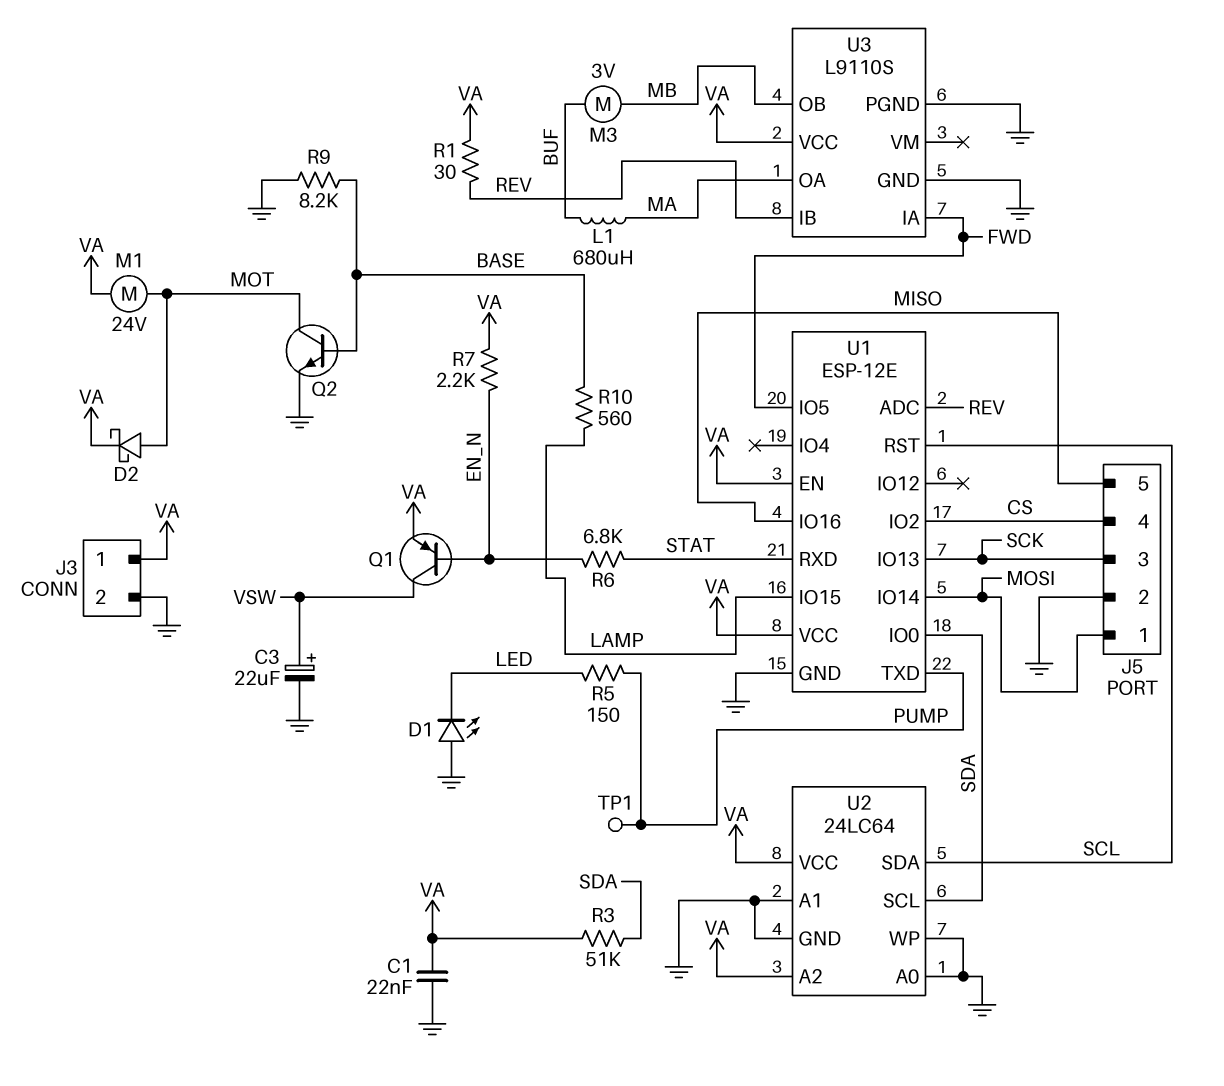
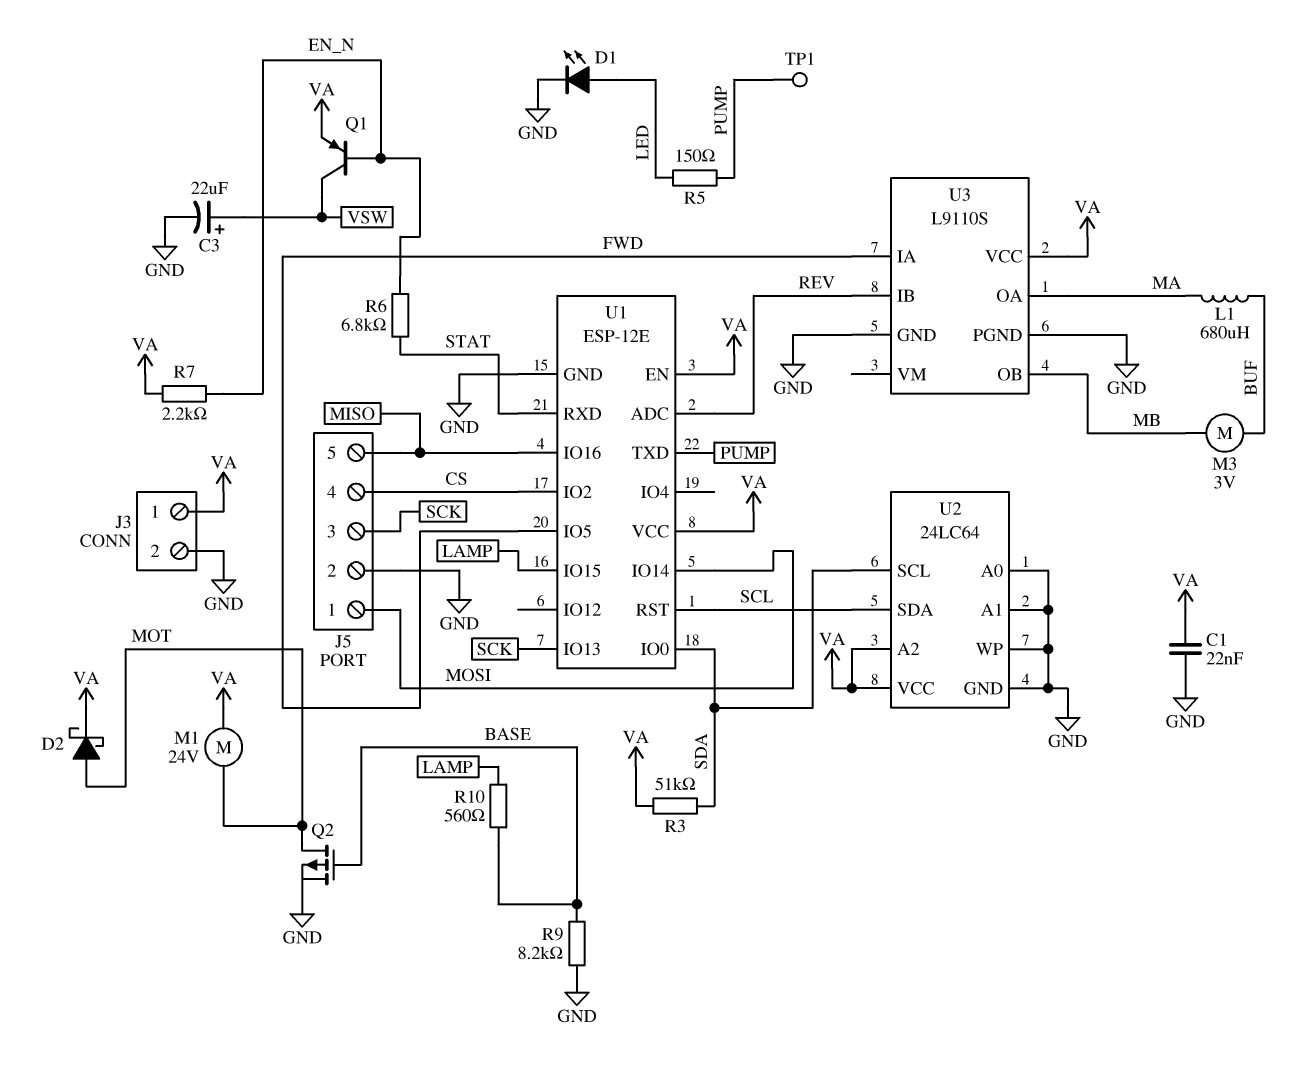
D1: LED (A GND, K LED) -> LED (A LED, K GND)
Q2: NPN (B BASE, C MOT, E GND) -> PMOS (G BASE, D MOT, S GND)
R1: 30 (REV, VA) -> none

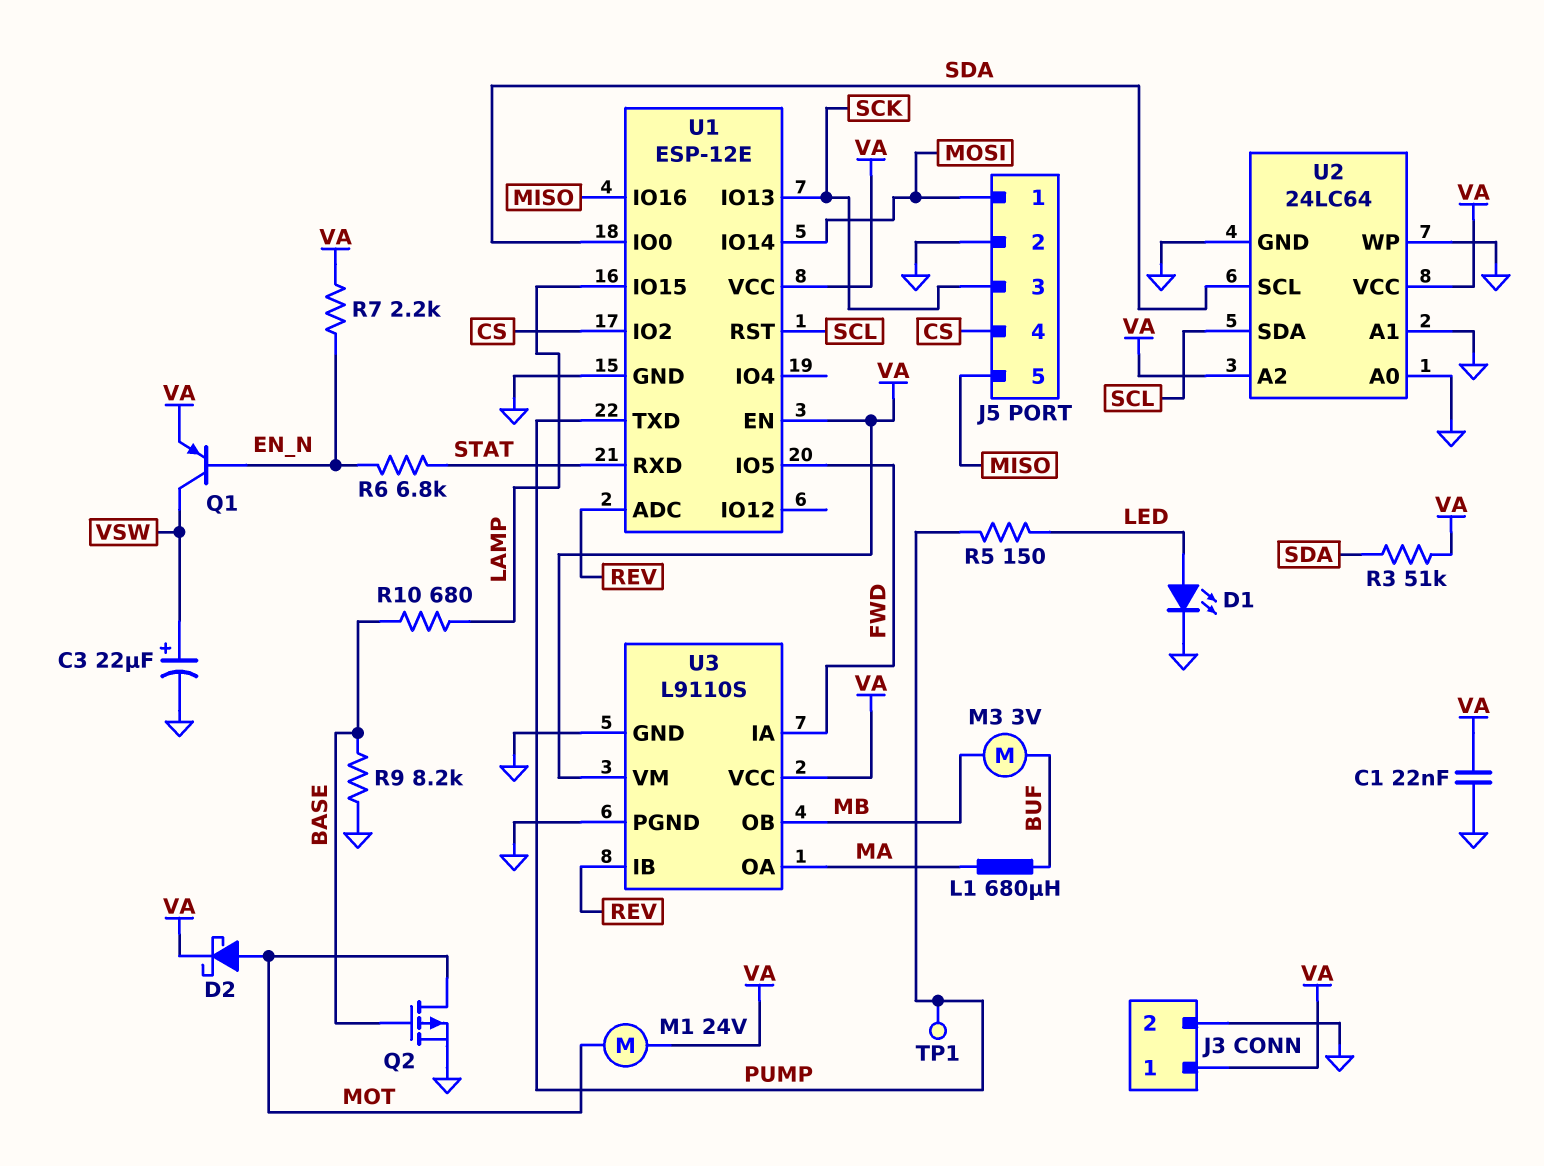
R10: 560 (BASE, LAMP) -> 680 (BASE, LAMP)
U3 pin VM: none -> VA

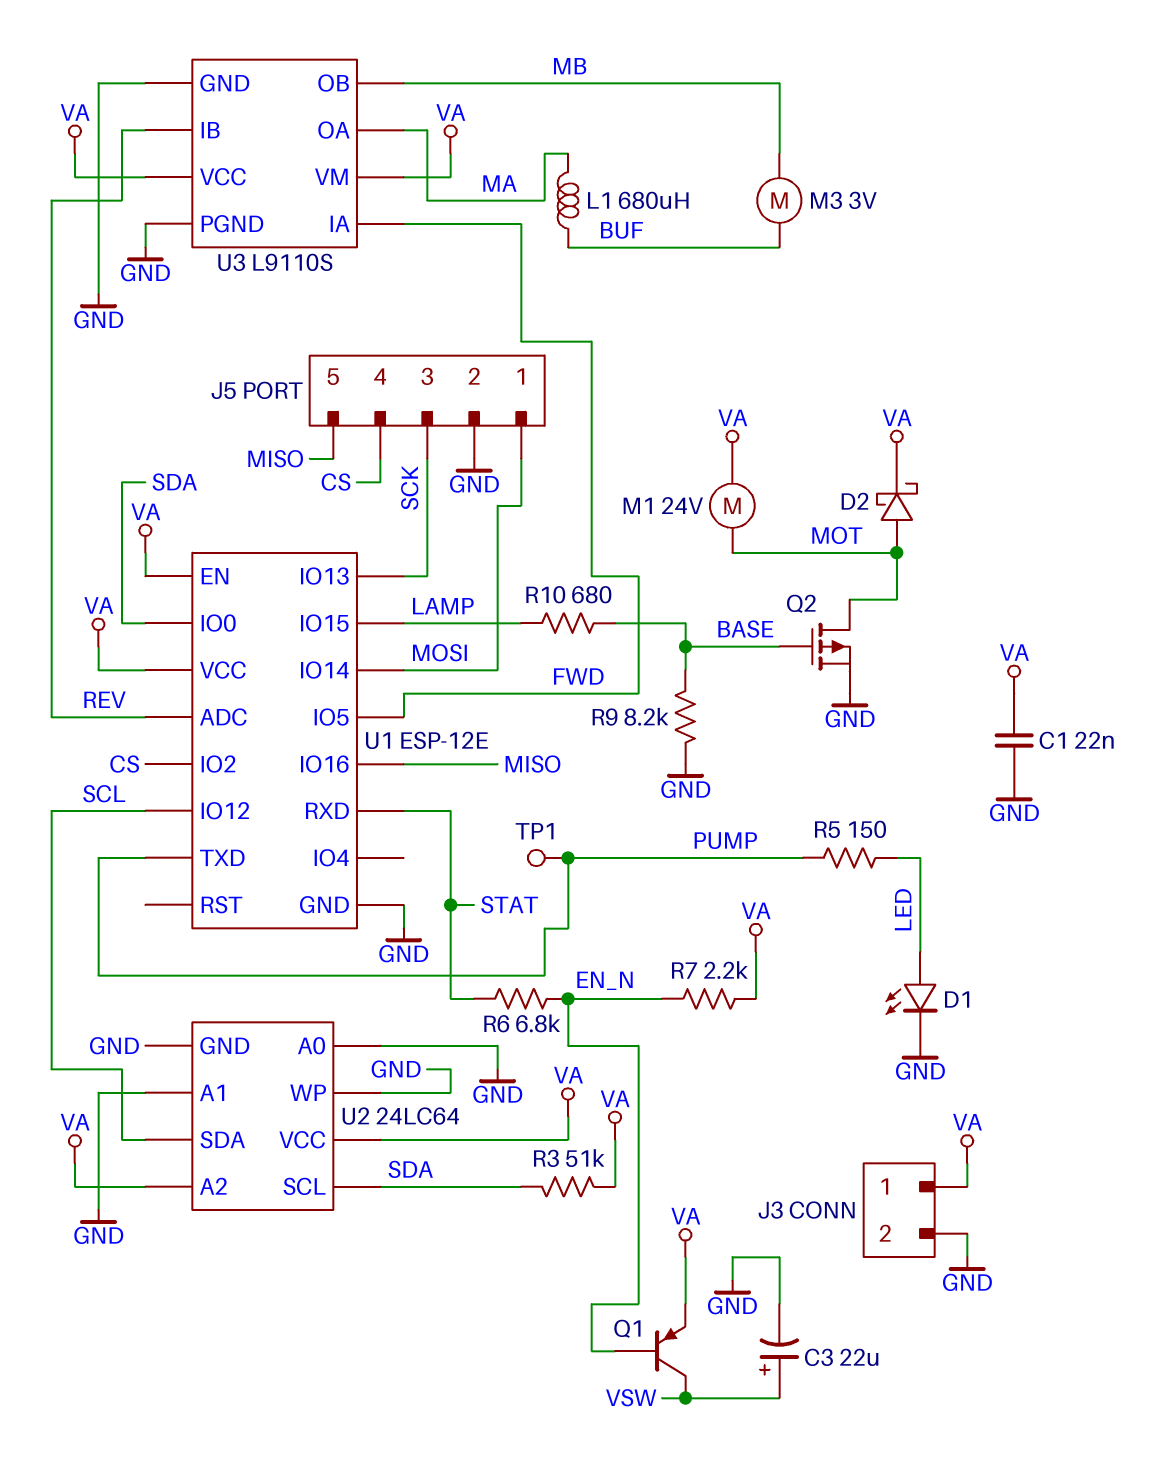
U1 pin IO12: none -> SCL
U1 pin RST: SCL -> none

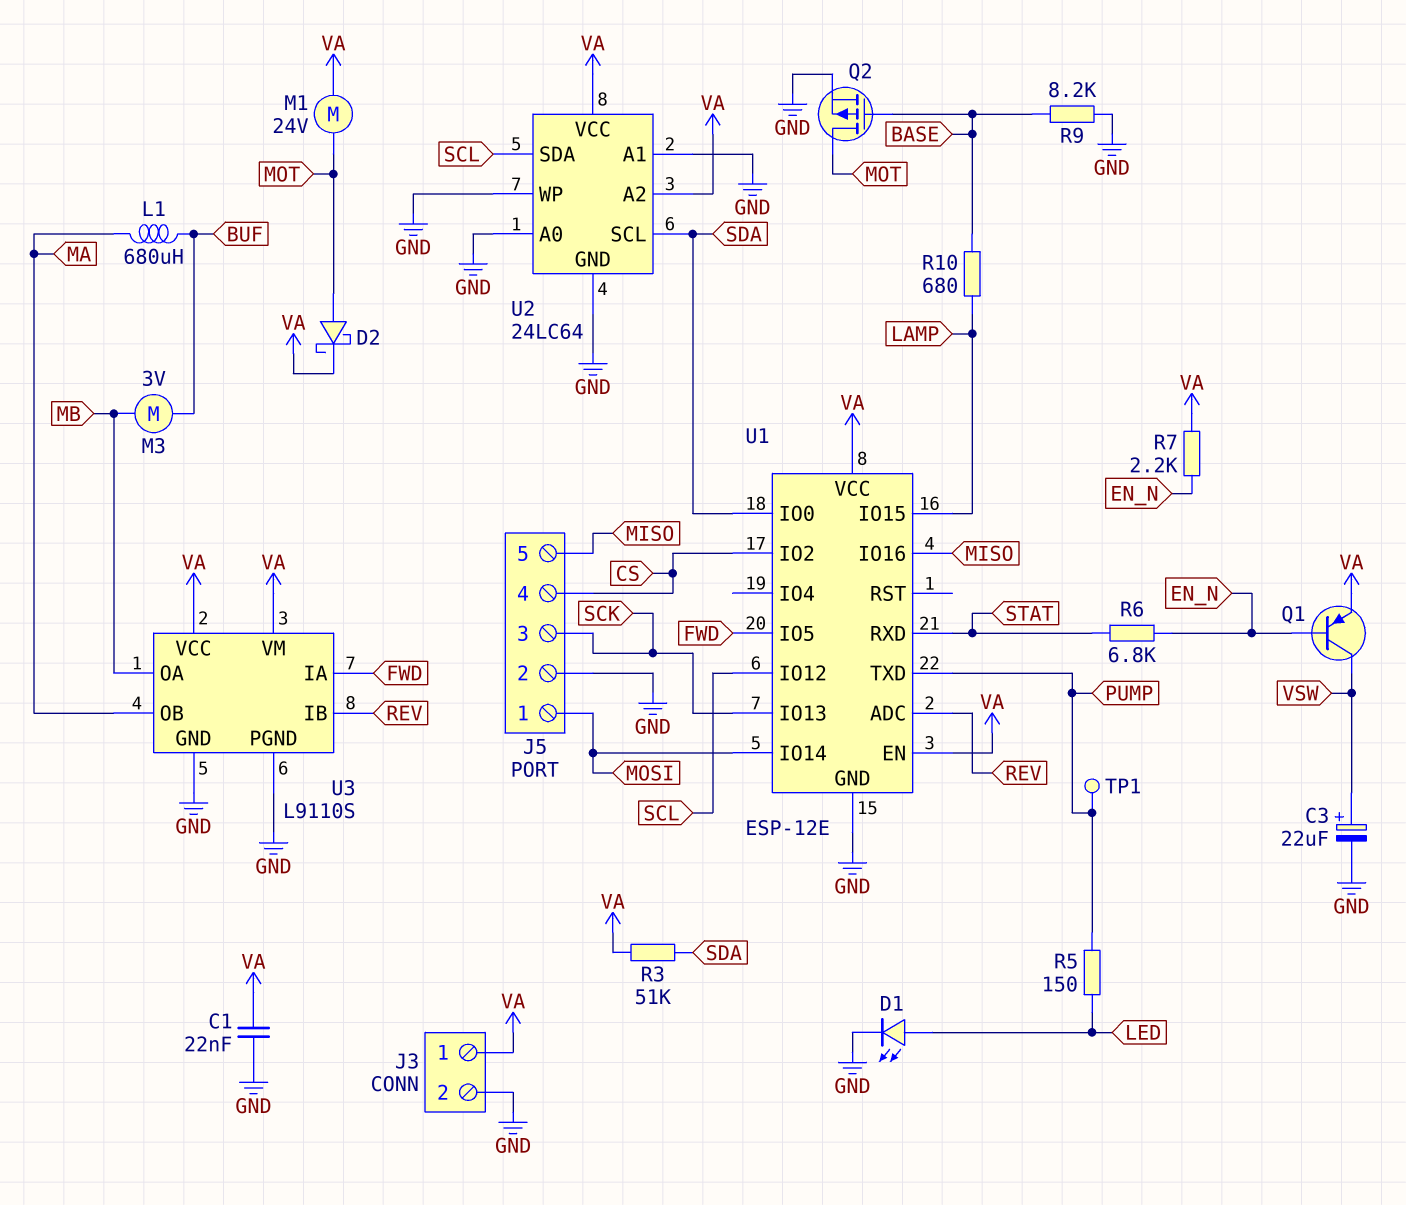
U3 pin OA: MA -> MB
U3 pin OB: MB -> MA

